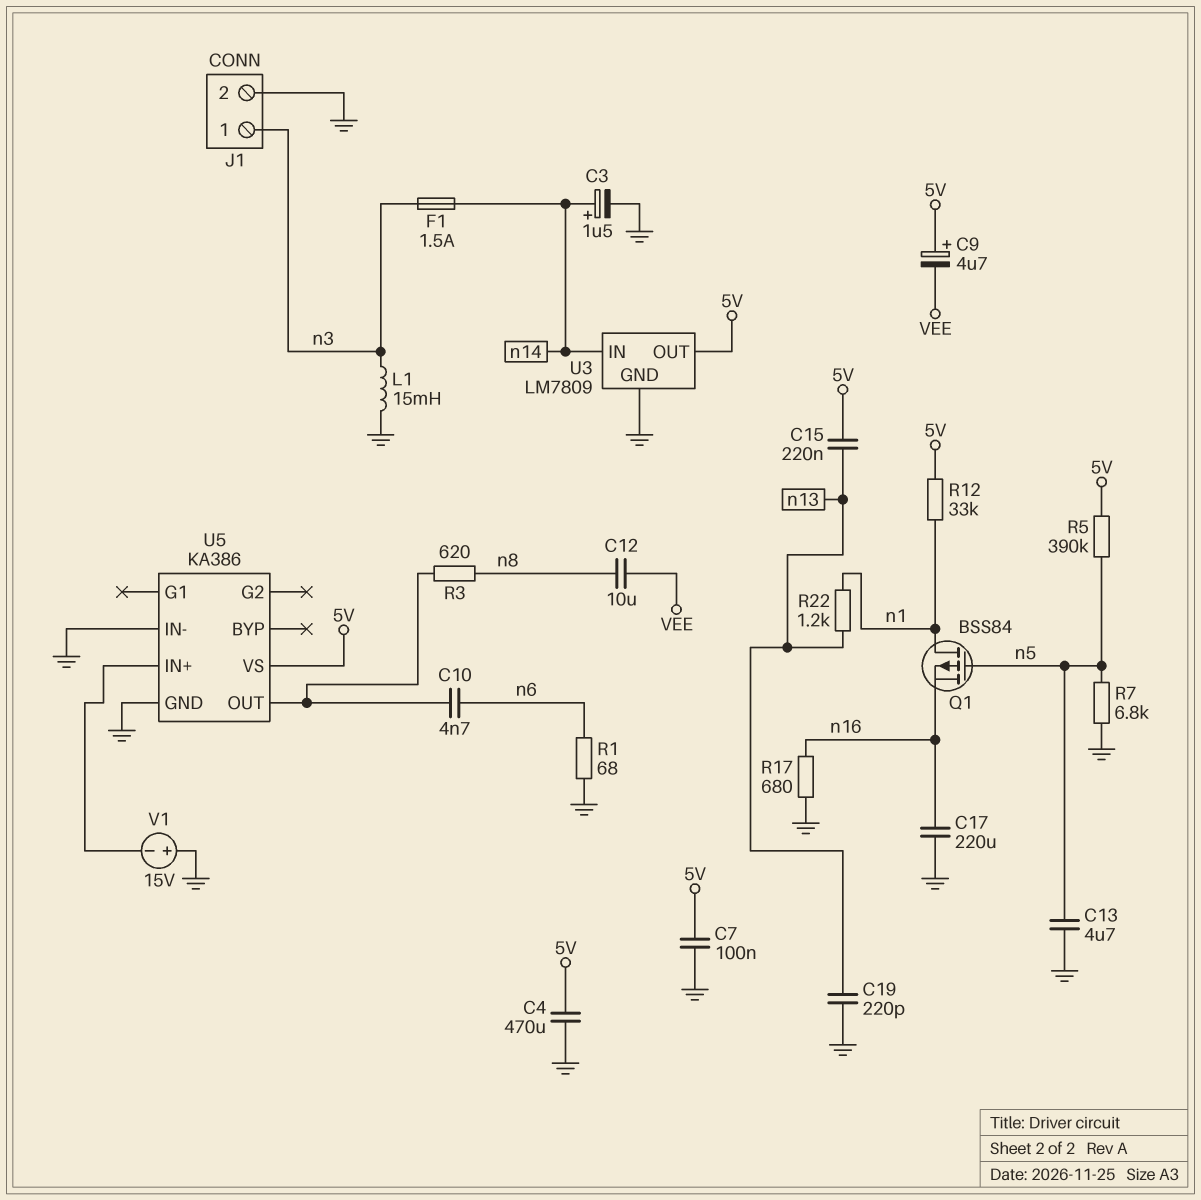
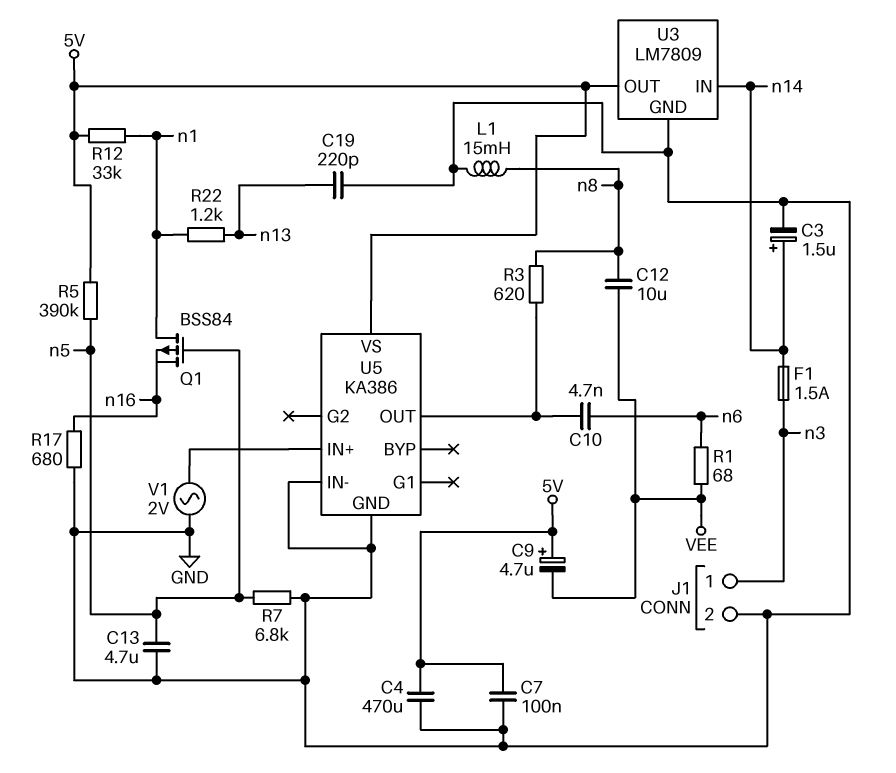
C15: 220nF (5V, n13) -> none
C17: 220uF (GND, n16) -> none
L1: 15mH (GND, n3) -> 15mH (GND, n8)
R1: 68 (GND, n6) -> 68 (VEE, n6)
V1: 15V (plus GND, minus U5/IN+) -> AC 2V (GND, U5/IN+)

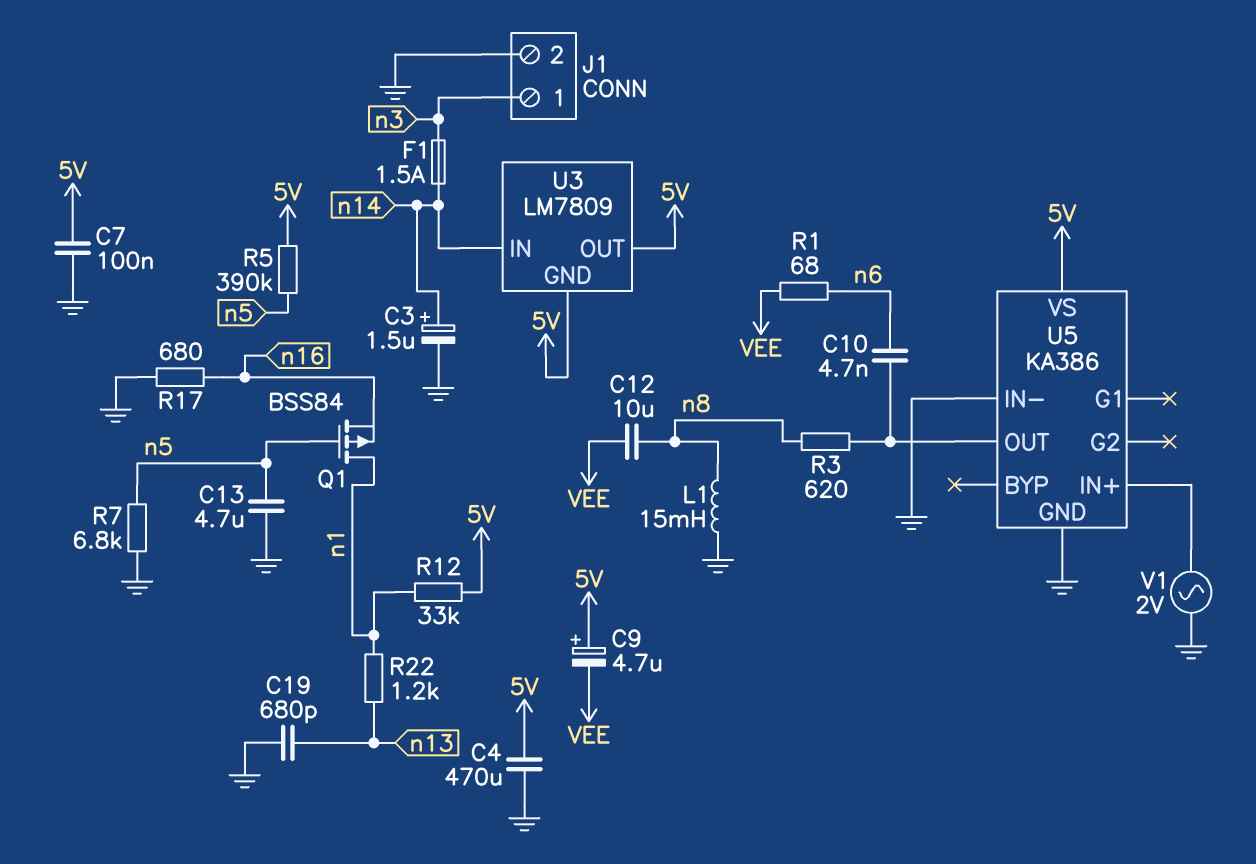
C19: 220pF (GND, n13) -> 680pF (GND, n13)
U3 pin GND: GND -> 5V

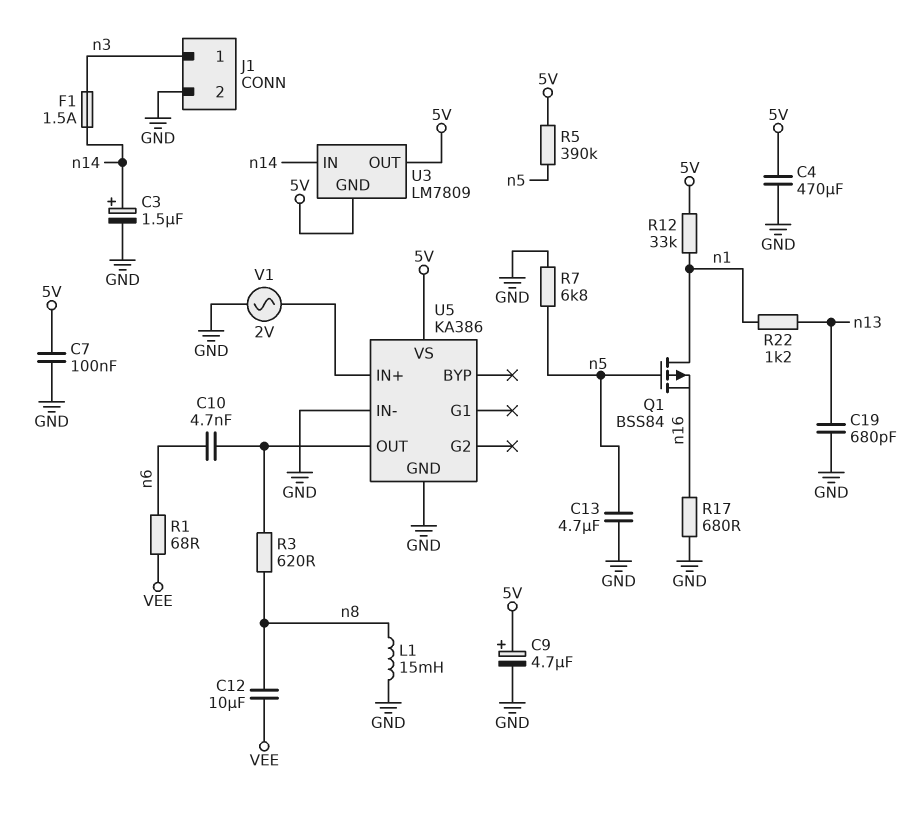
C9: 4.7uF (plus 5V, minus VEE) -> 4.7uF (plus 5V, minus GND)

